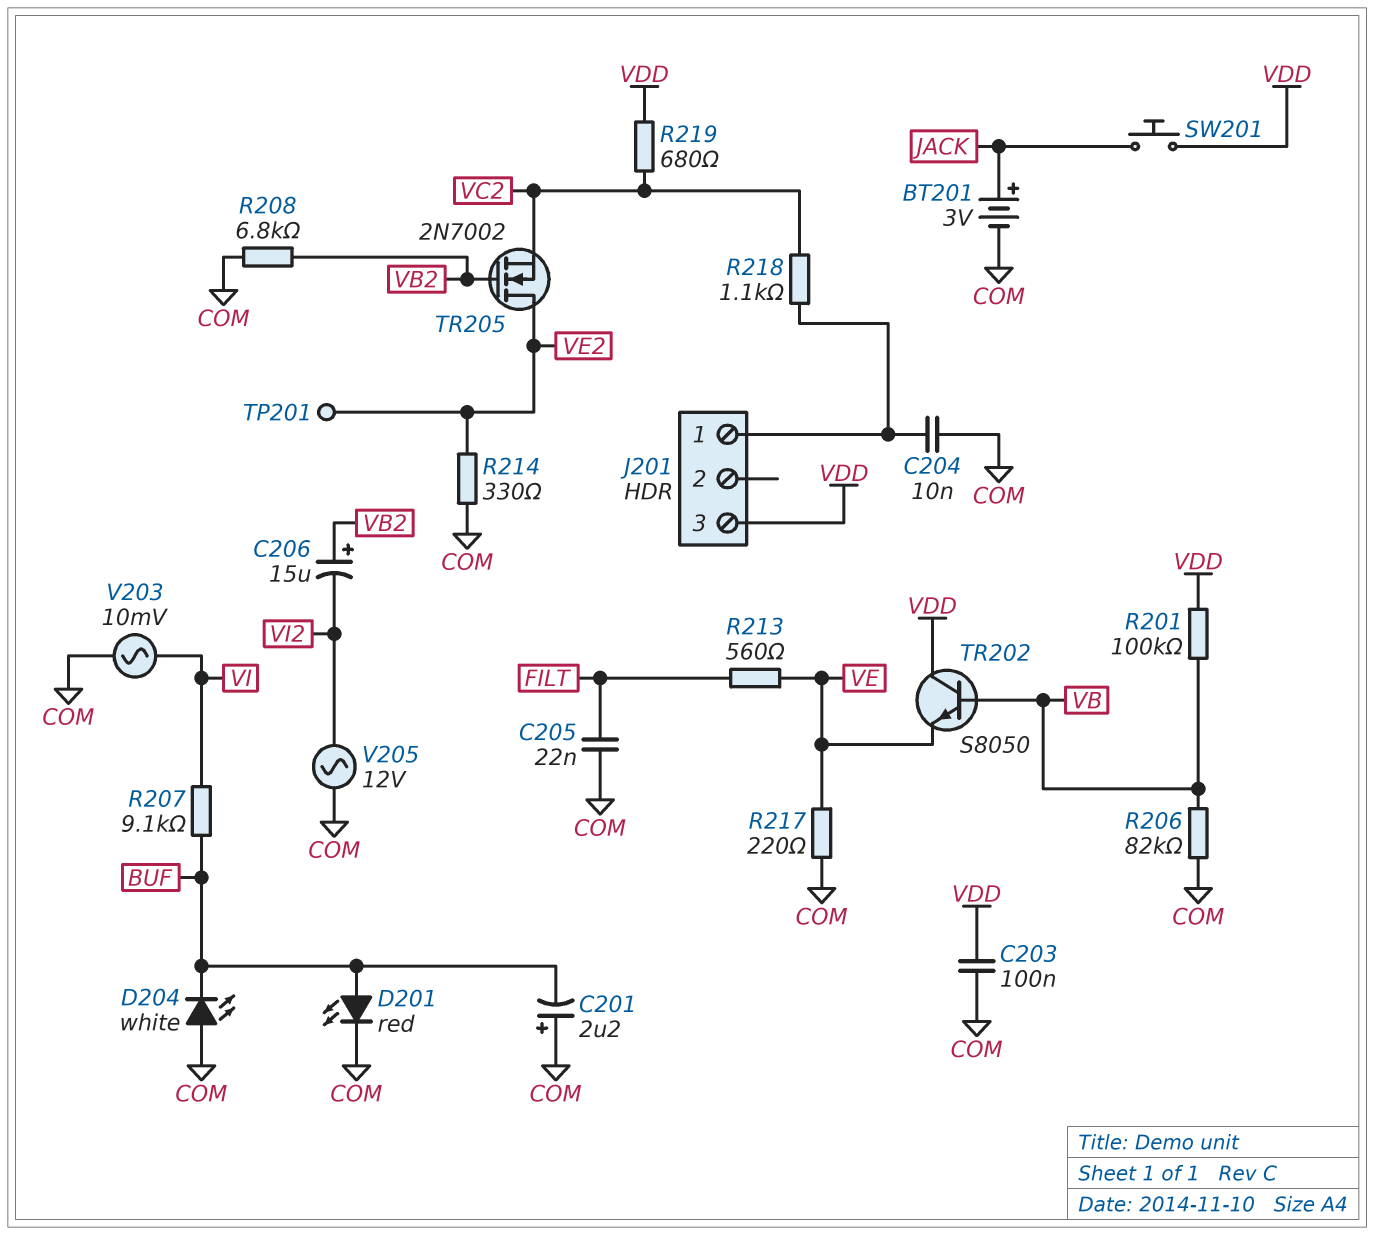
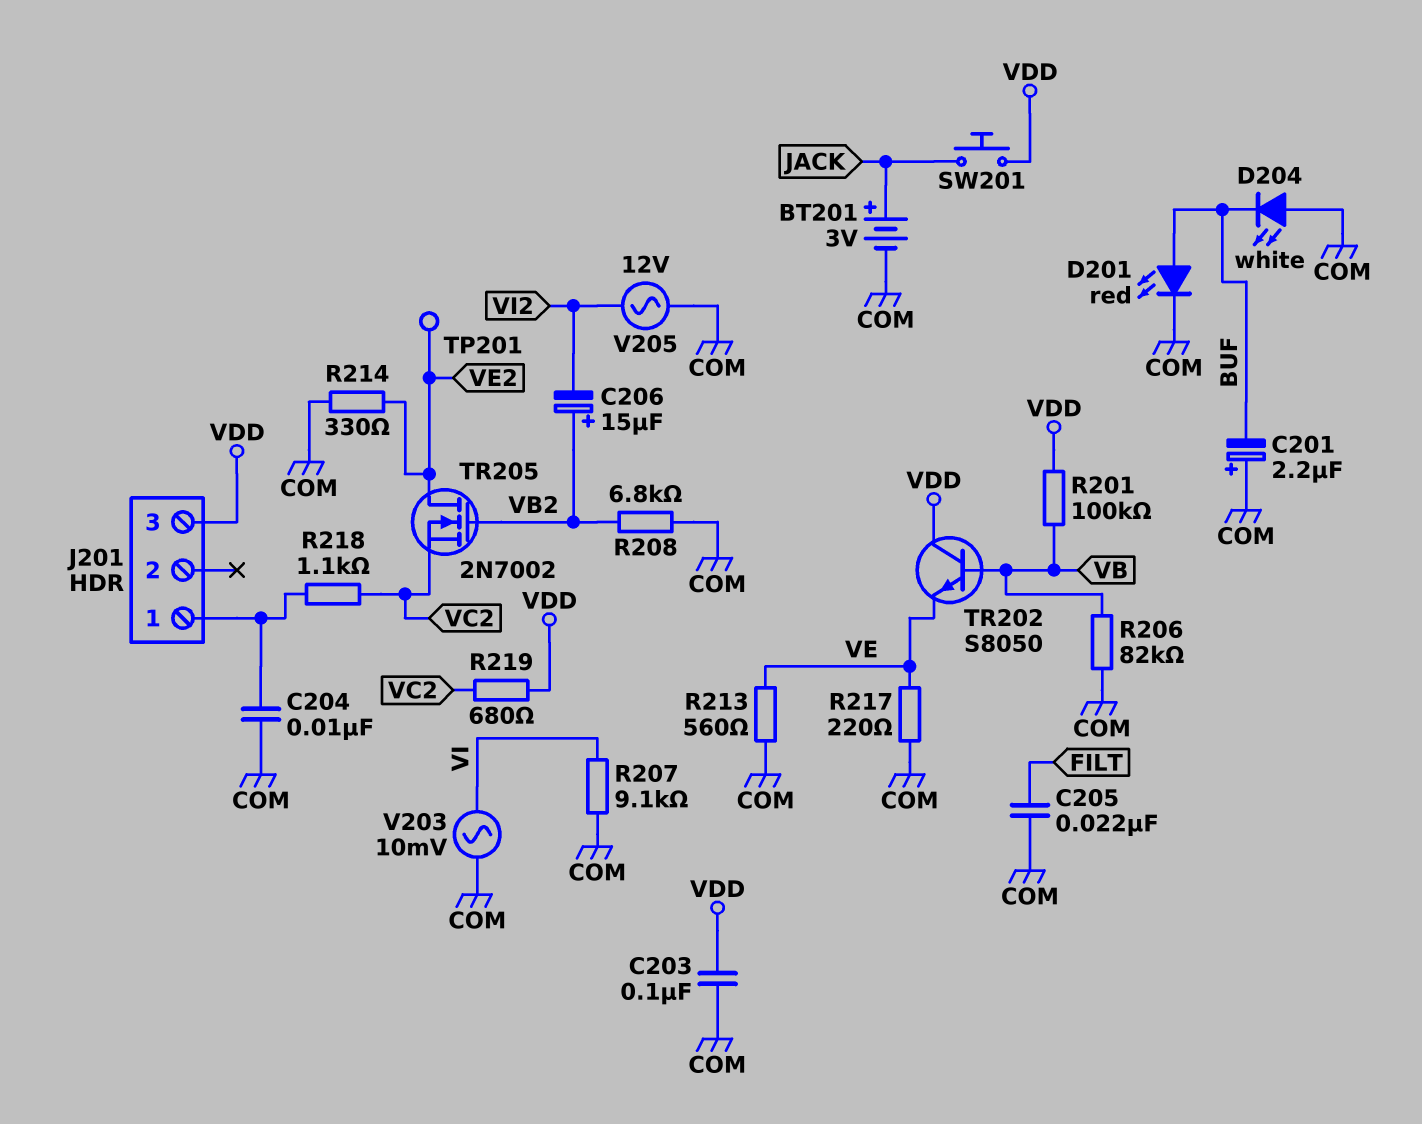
R207: 9.1k (BUF, VI) -> 9.1k (COM, VI)
R213: 560 (FILT, VE) -> 560 (COM, VE)

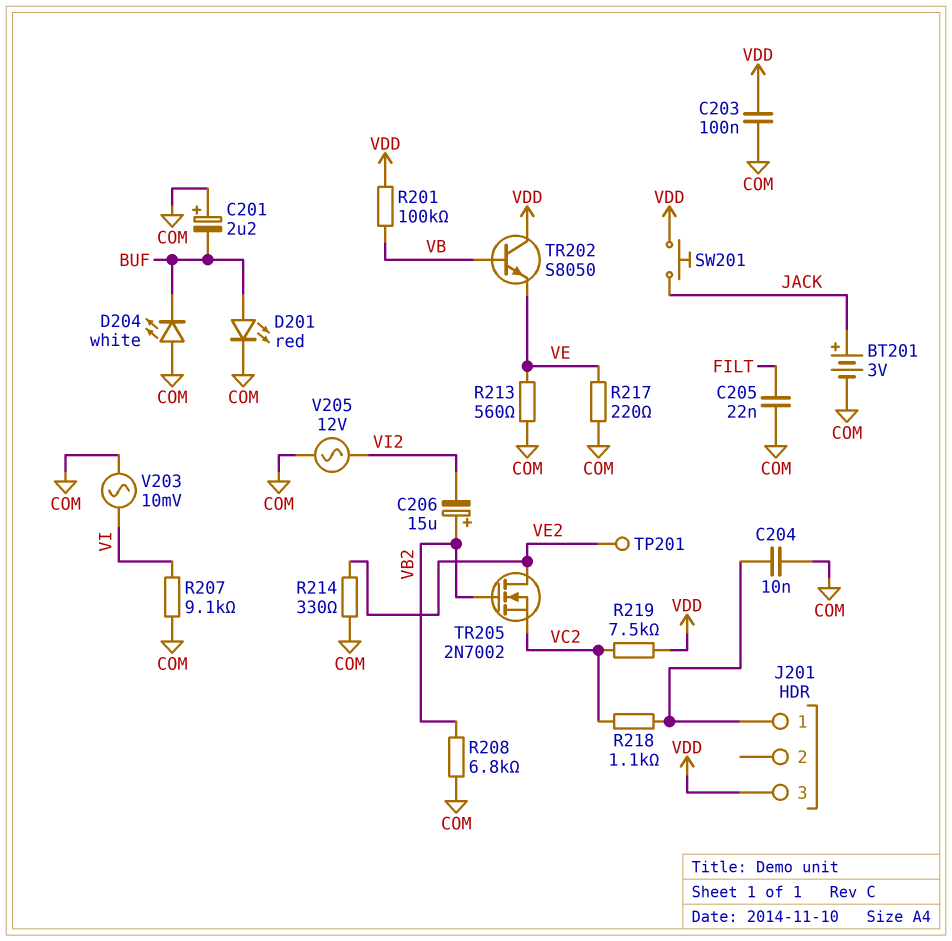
R206: 82k (COM, VB) -> none
R219: 680 (VC2, VDD) -> 7.5k (VC2, VDD)

